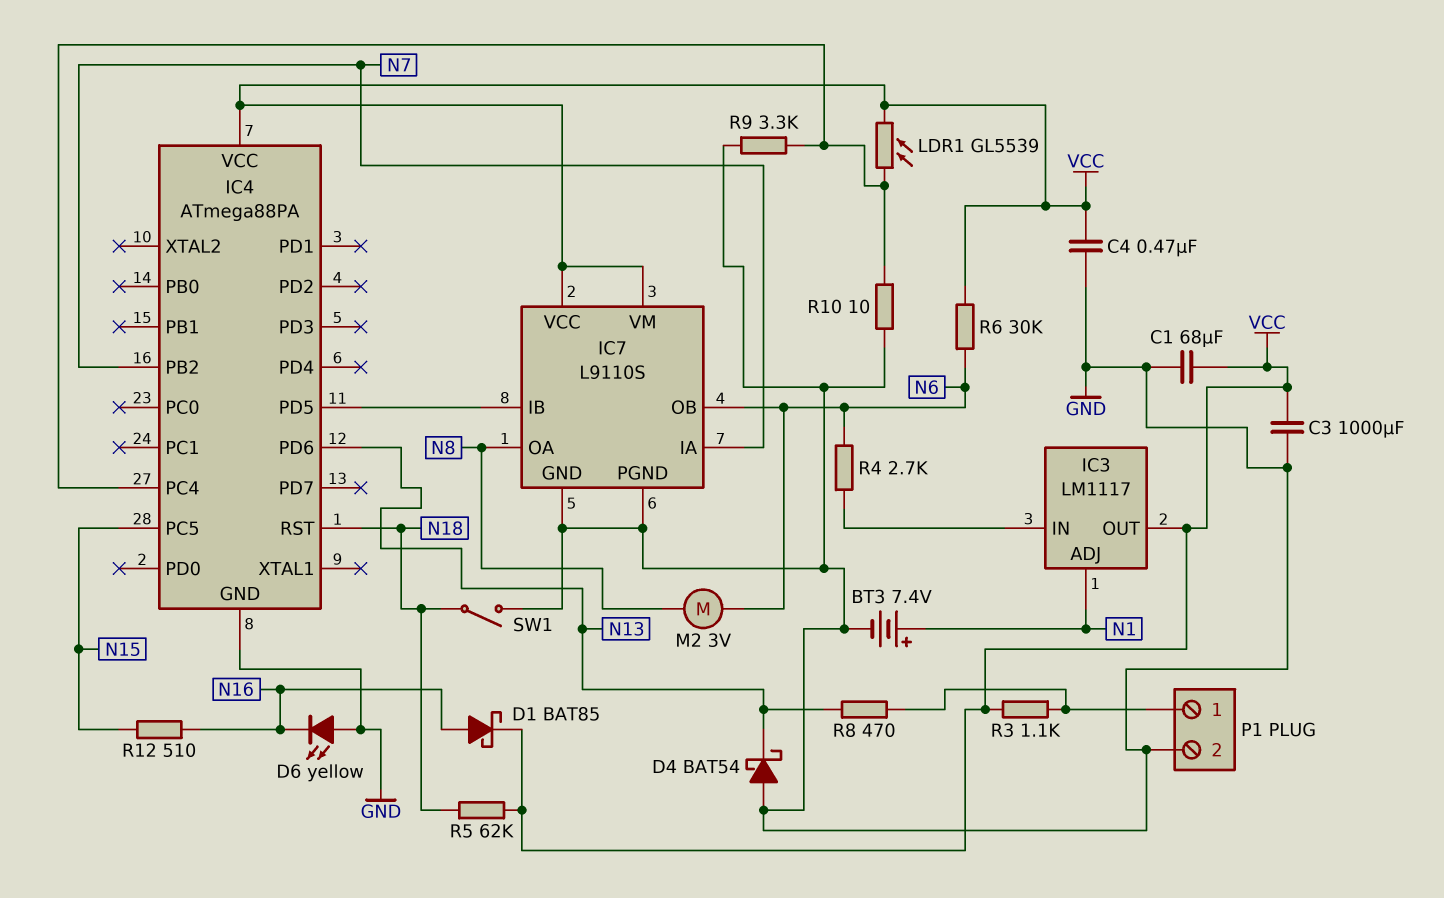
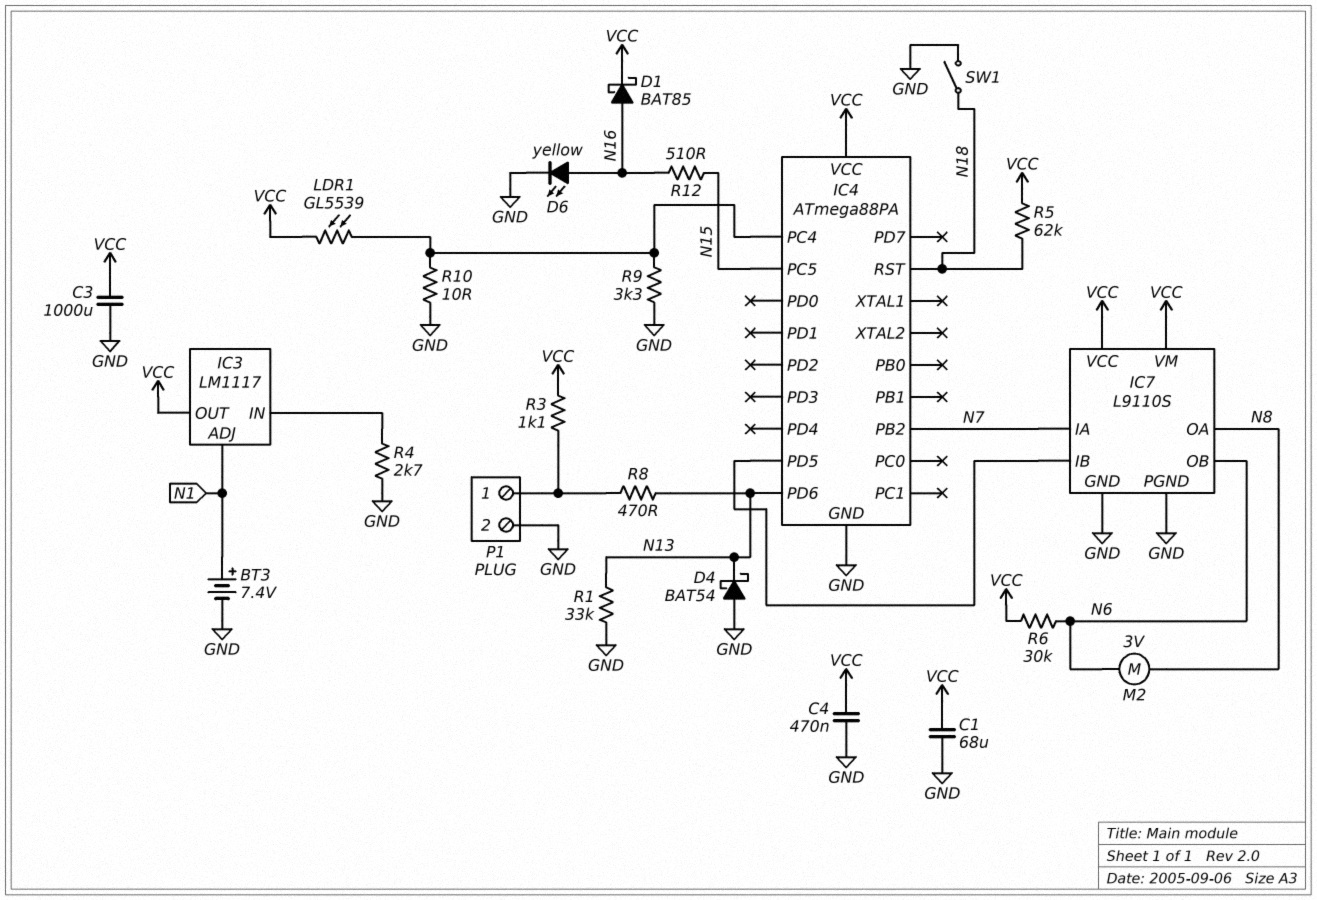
D6: LED yellow (A GND, K N16) -> LED yellow (A N16, K GND)
R1: none -> 33k (GND, N13)
R4: 2.7k (IC3/IN, N6) -> 2.7k (GND, IC3/IN)

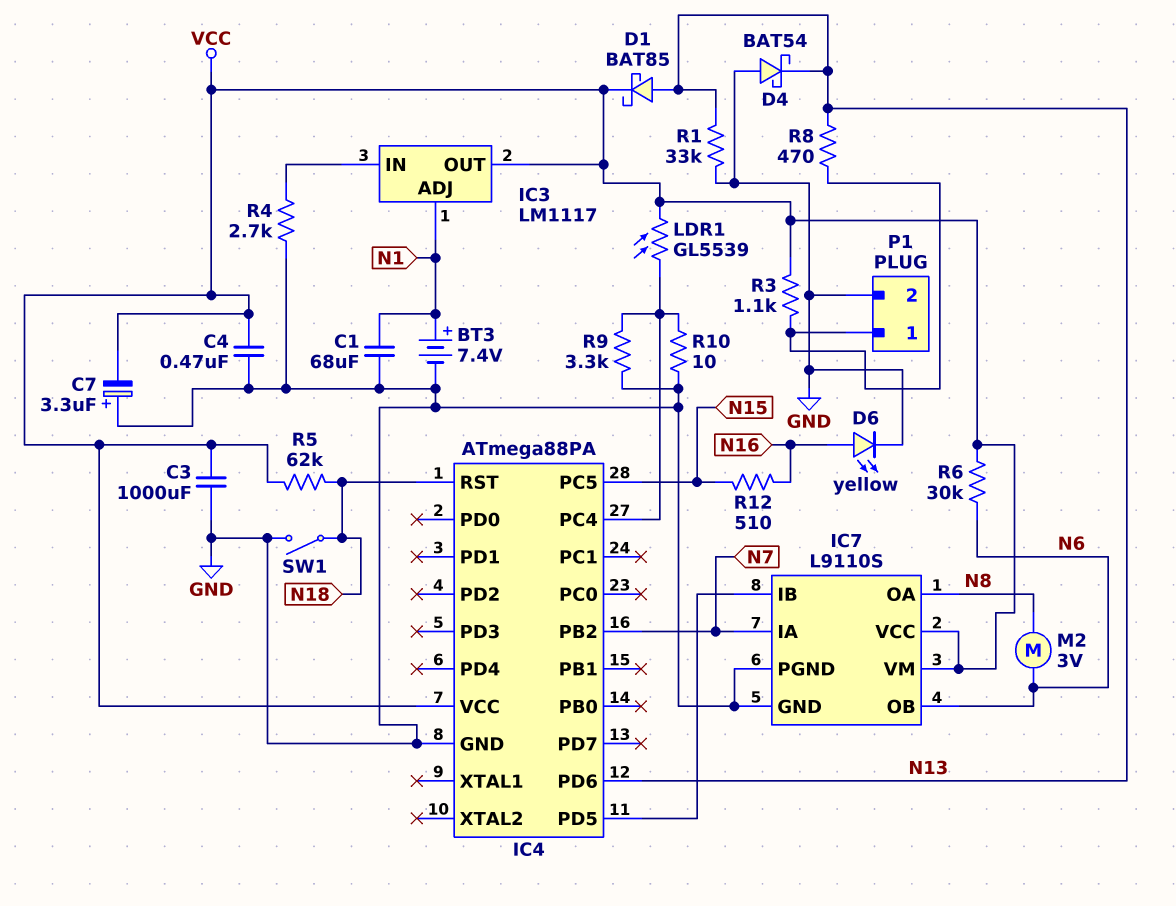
C1: 68uF (GND, VCC) -> 68uF (GND, N1)
C7: none -> 3.3uF (plus GND, minus VCC)
D1: schottky BAT85 (A N16, K VCC) -> schottky BAT85 (A N13, K VCC)

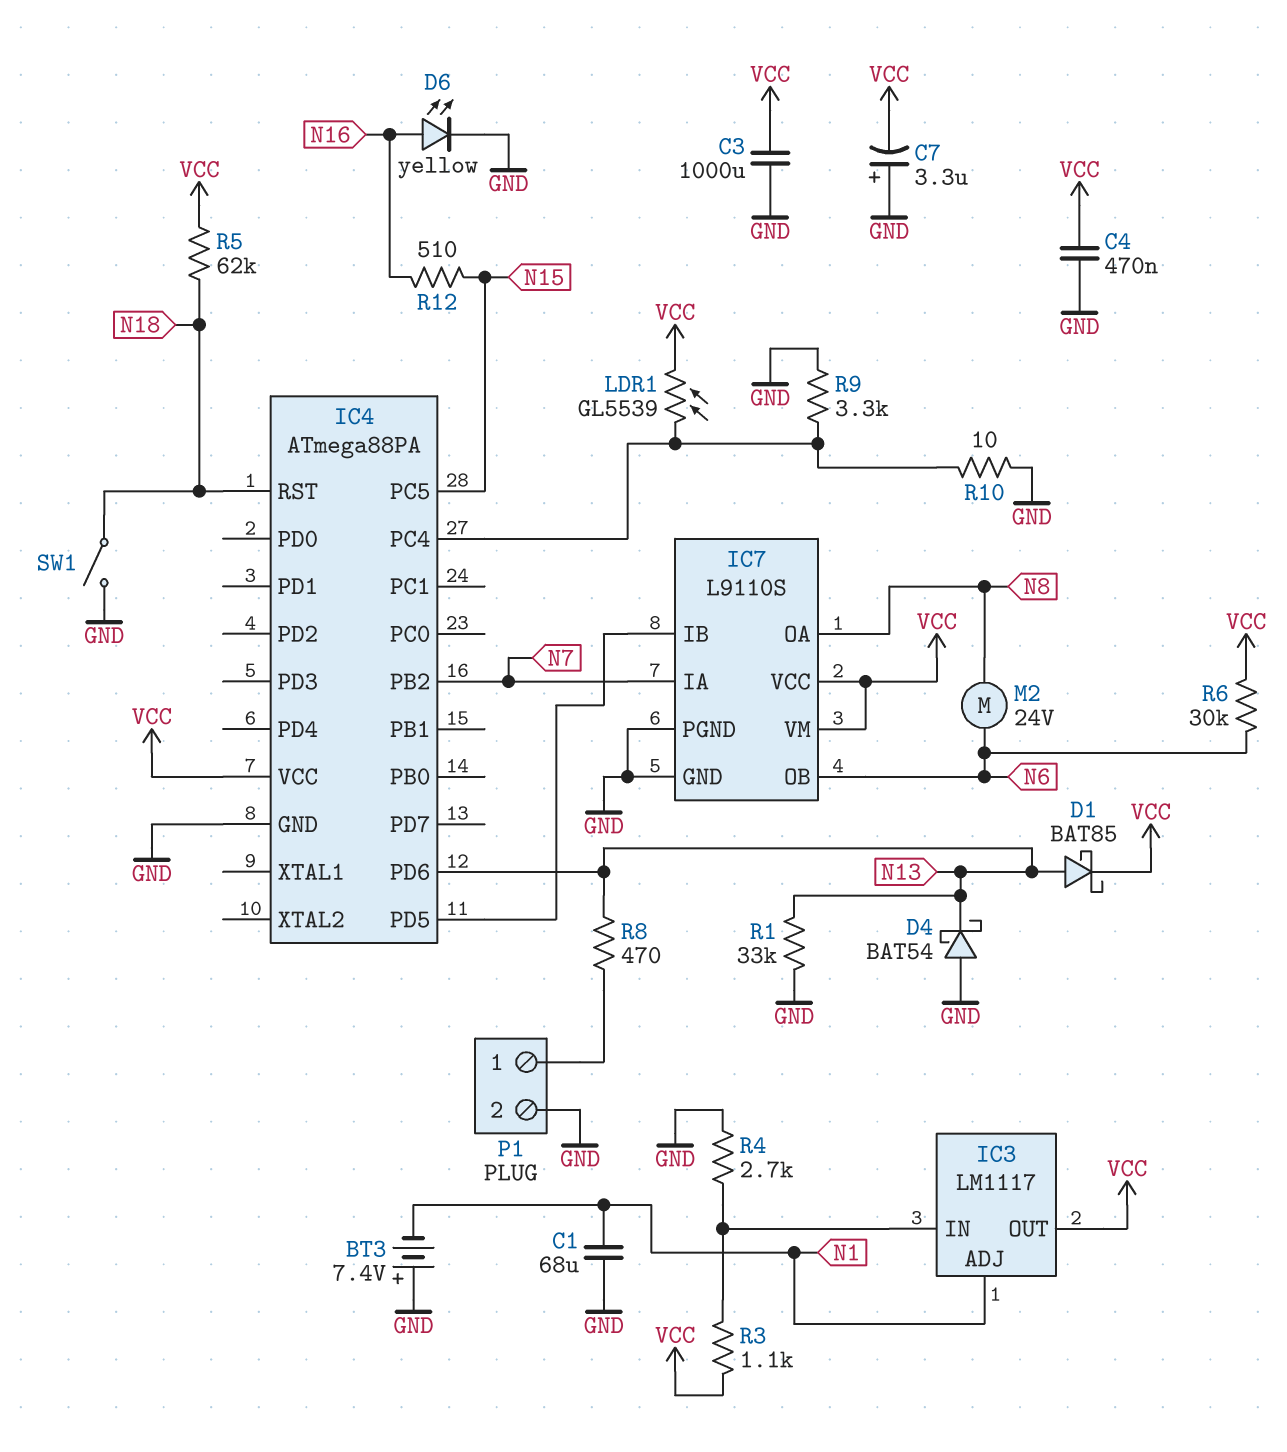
BT3: 7.4V (plus N1, minus GND) -> 7.4V (plus GND, minus N1)
M2: motor 3V (N6, N8) -> motor 24V (N6, N8)
R3: 1.1k (P1/1, VCC) -> 1.1k (IC3/IN, VCC)

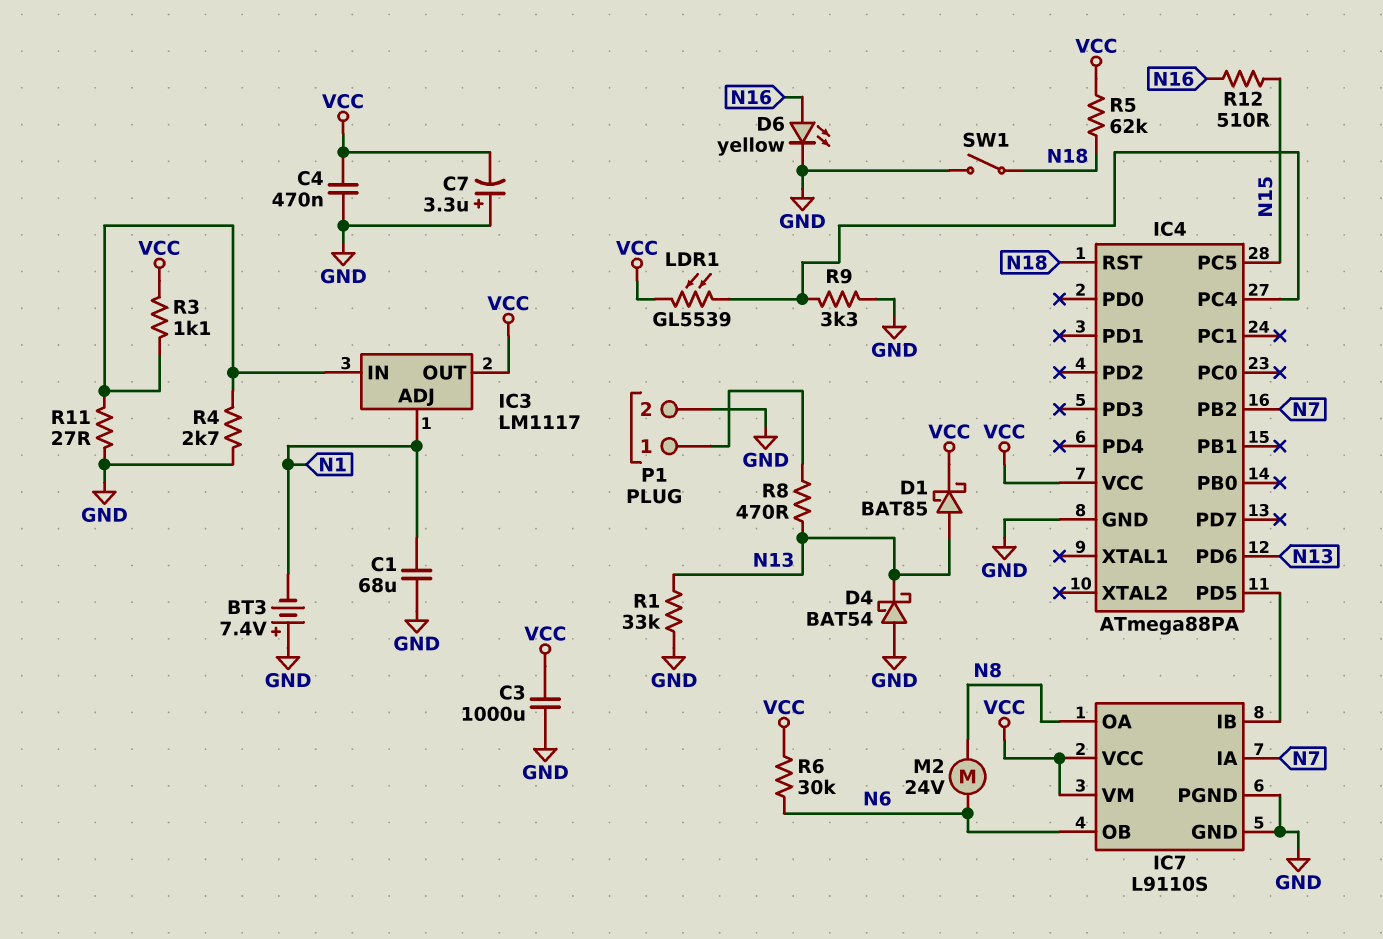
R10: 10 (GND, IC4/PC4) -> none
R11: none -> 27 (GND, IC3/IN)

